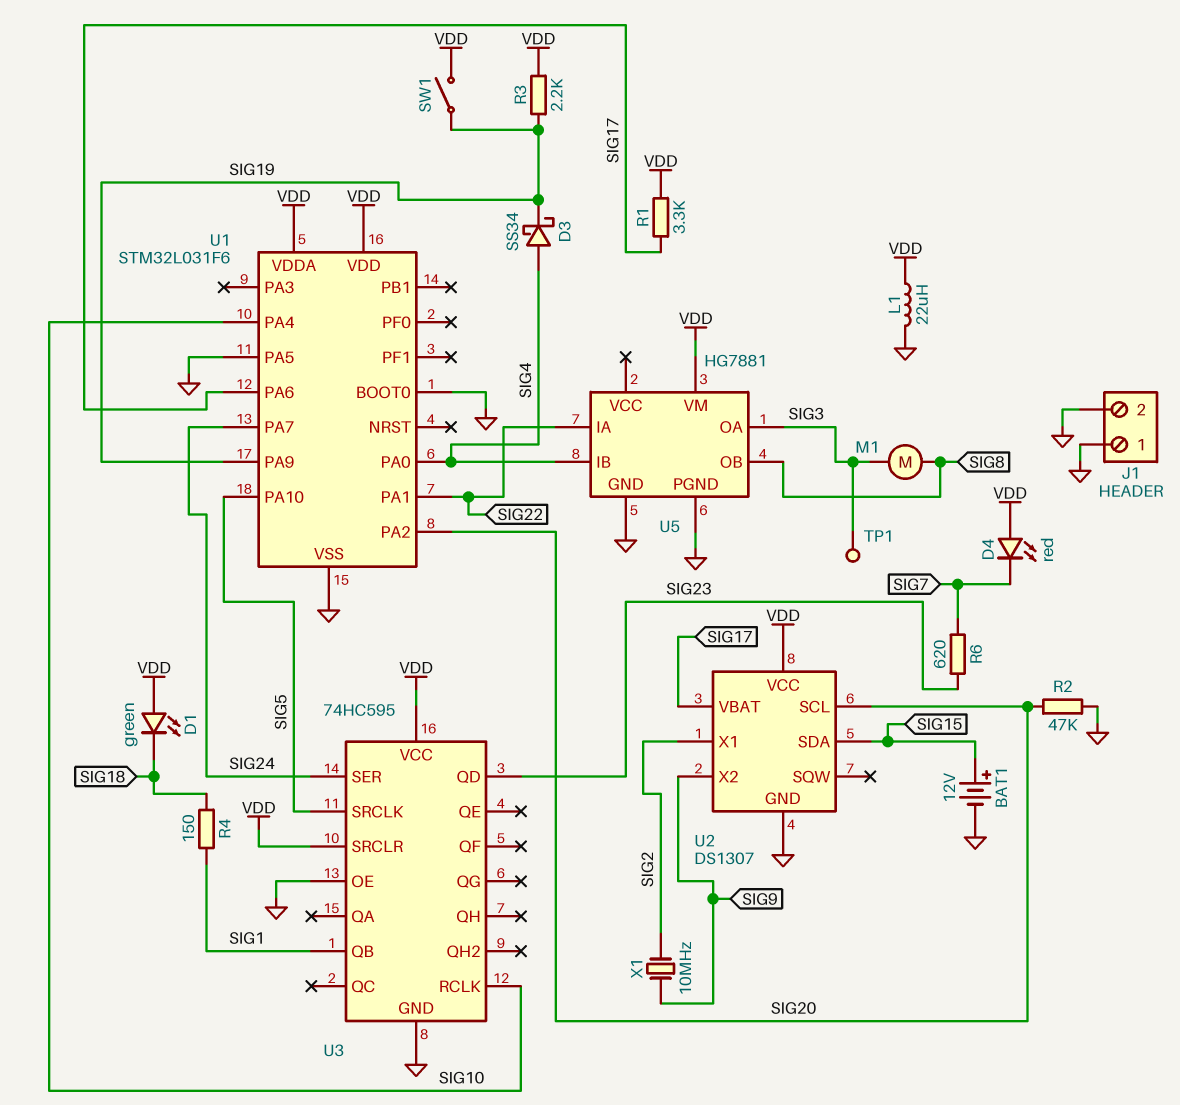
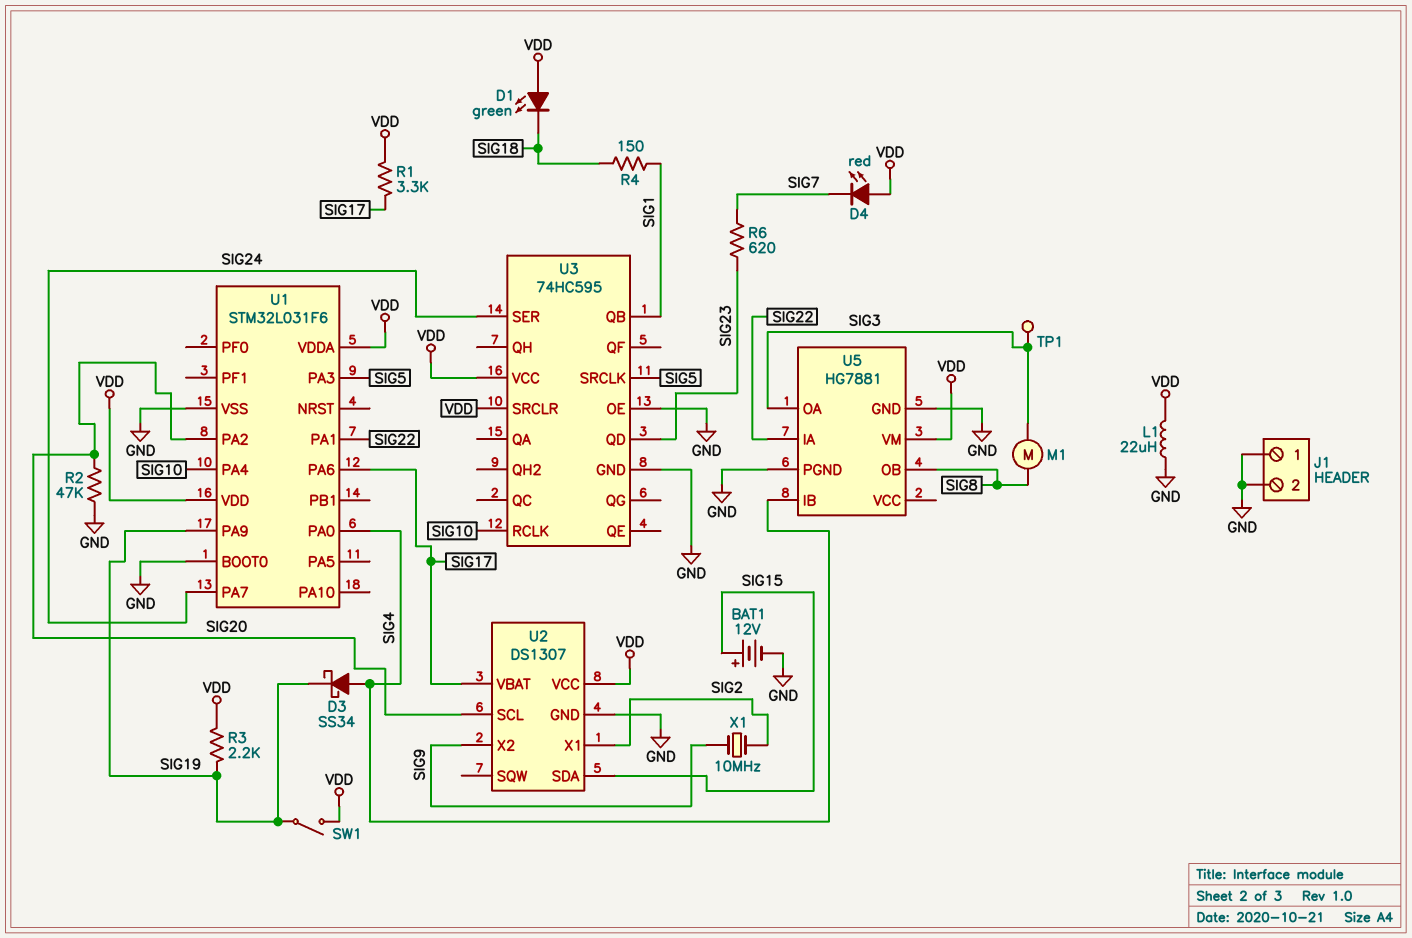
U1 pin PA3: none -> SIG5
U1 pin PA5: GND -> none
U1 pin PA10: SIG5 -> none

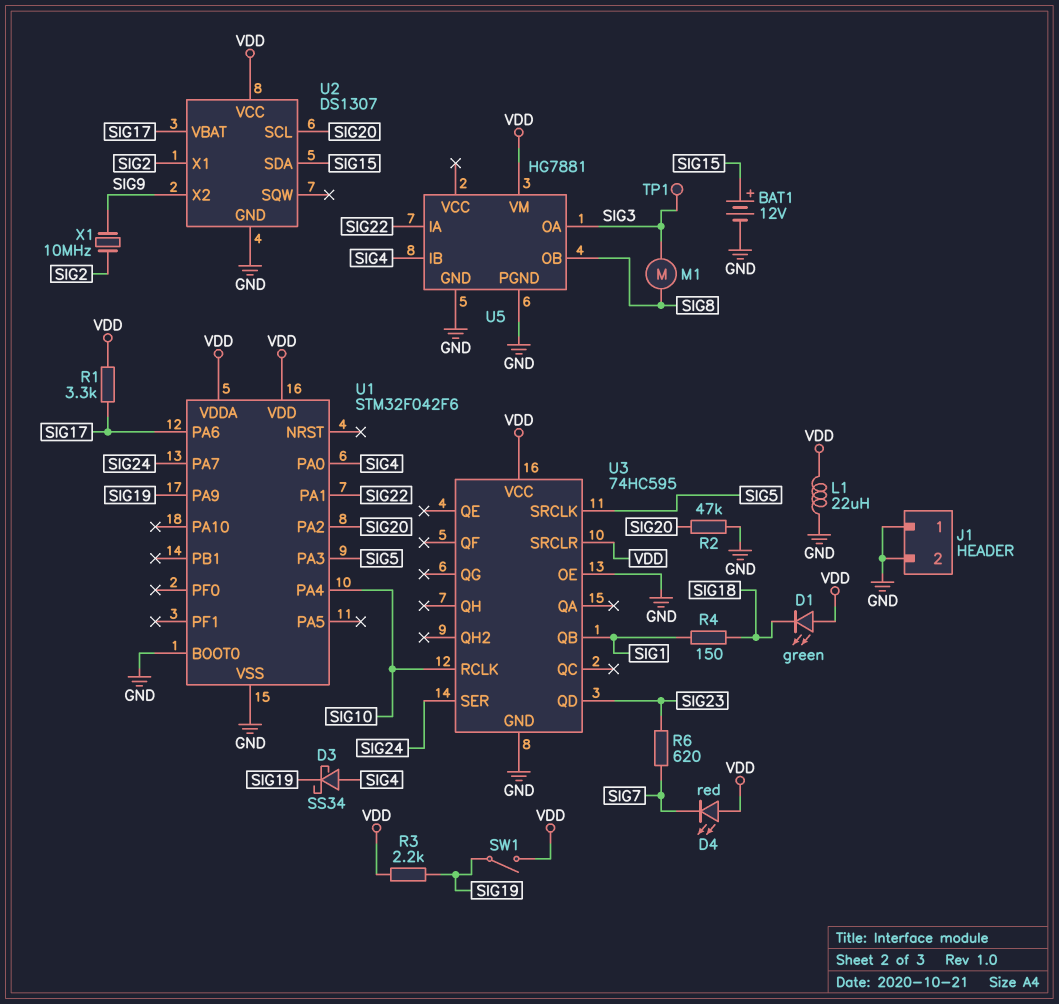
U1: STM32L031F6 -> STM32F042F6

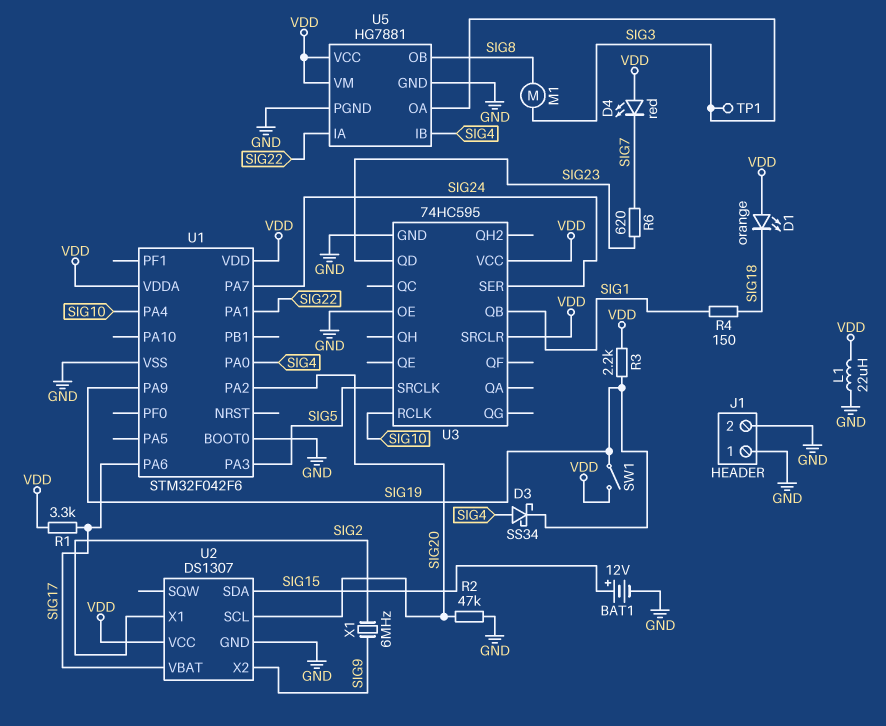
D1: LED green (A VDD, K SIG18) -> LED orange (A VDD, K SIG18)
U5 pin VCC: none -> VDD
X1: 10MHz (SIG2, SIG9) -> 6MHz (SIG2, SIG9)

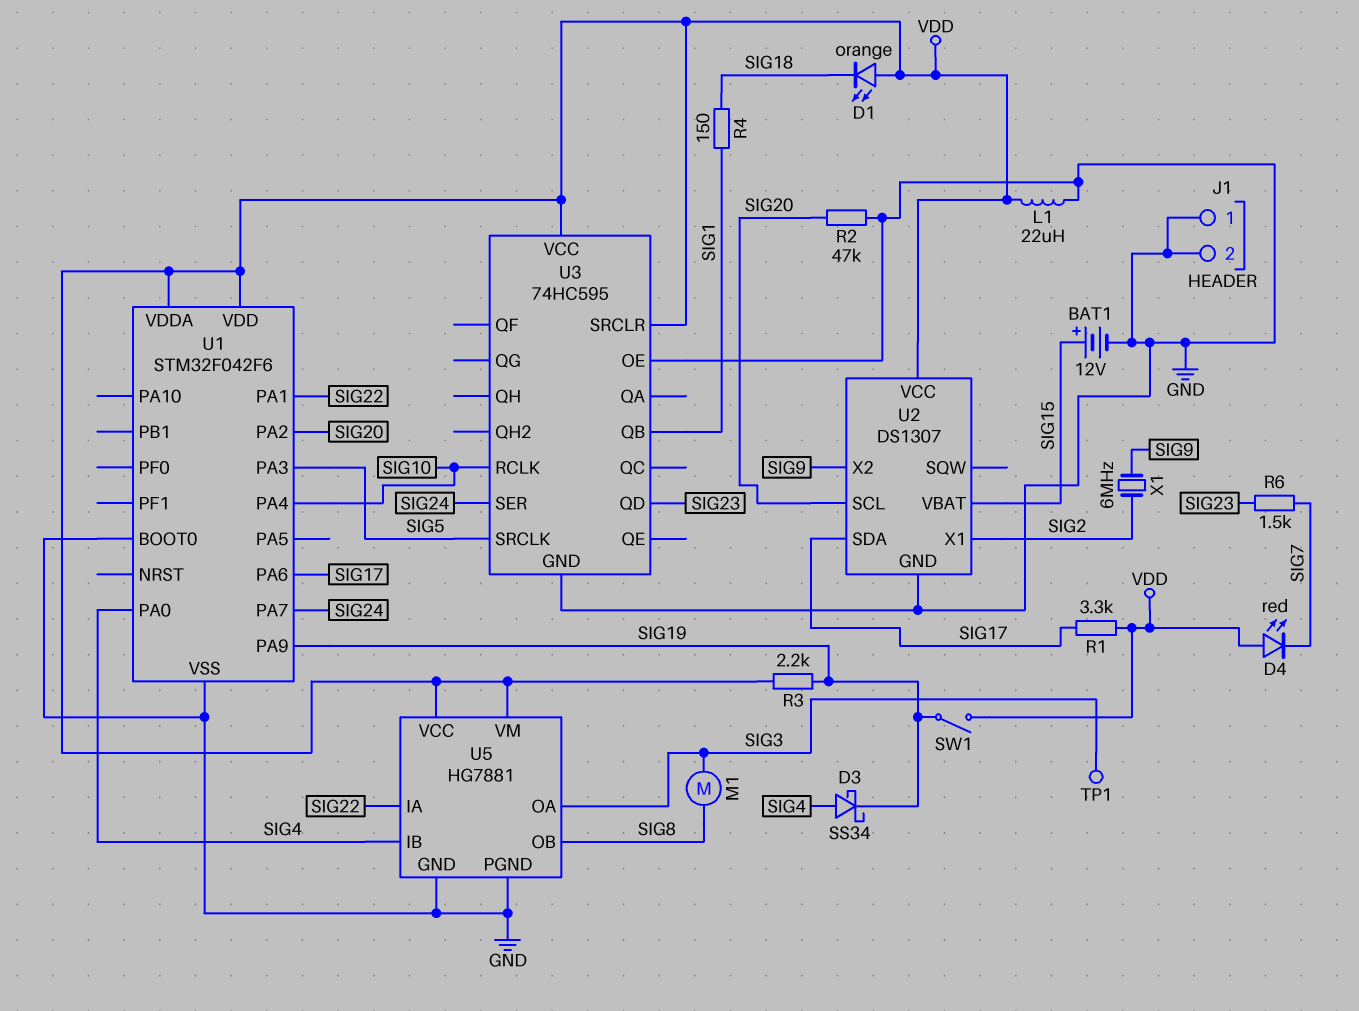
R6: 620 (SIG7, SIG23) -> 1.5k (SIG7, SIG23)
U2 pin SDA: SIG15 -> SIG17
U2 pin VBAT: SIG17 -> SIG15

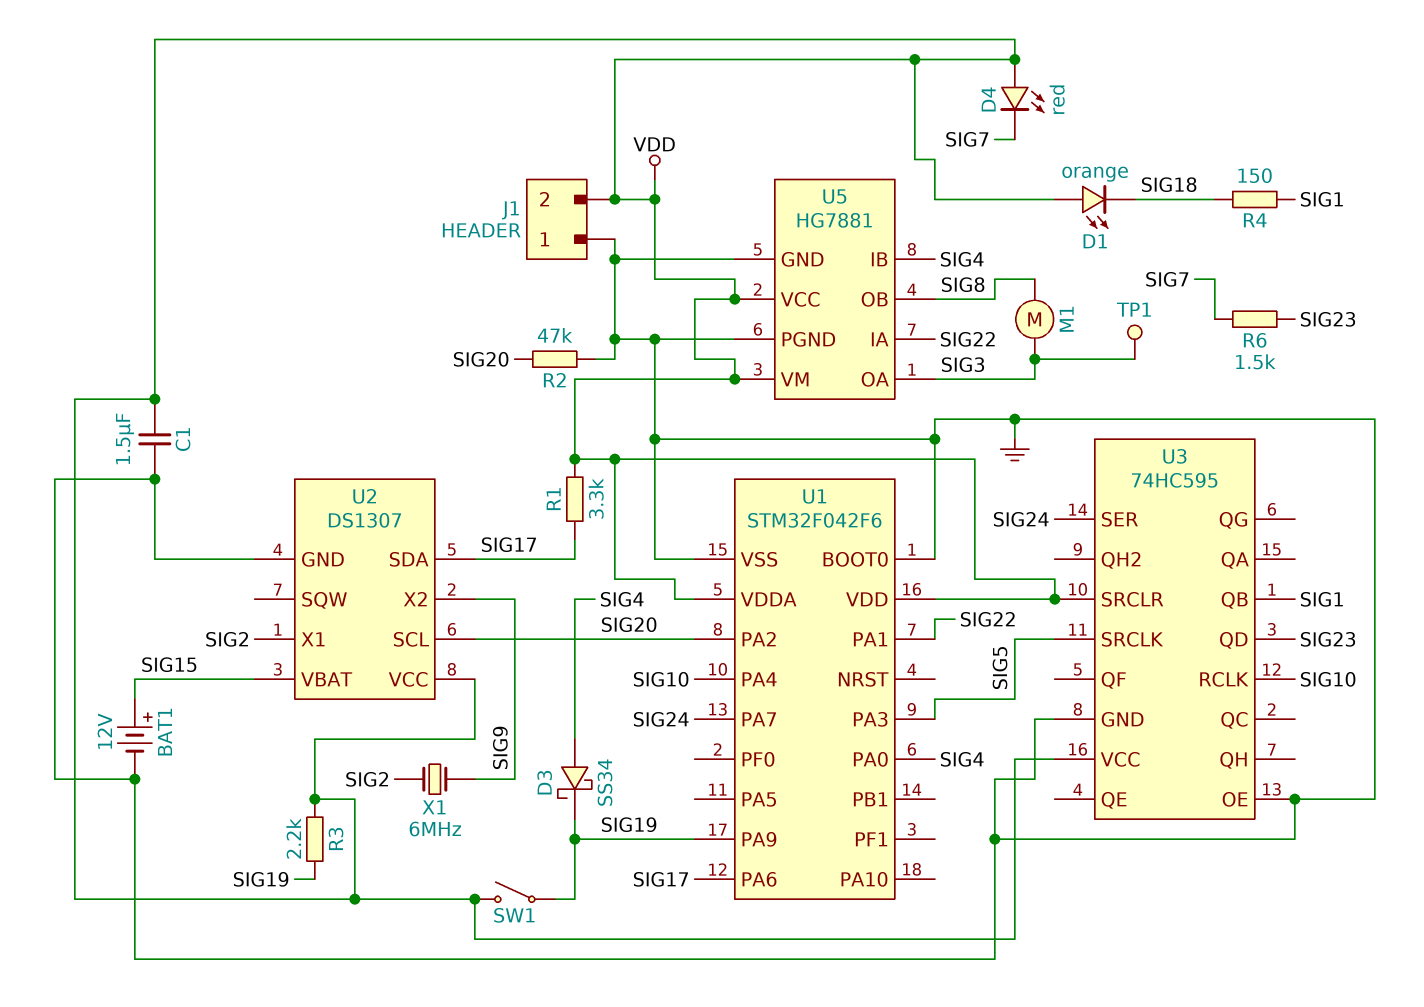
C1: none -> 1.5uF (GND, VDD)
J1 pin 2: GND -> VDD
L1: 22uH (GND, VDD) -> none

